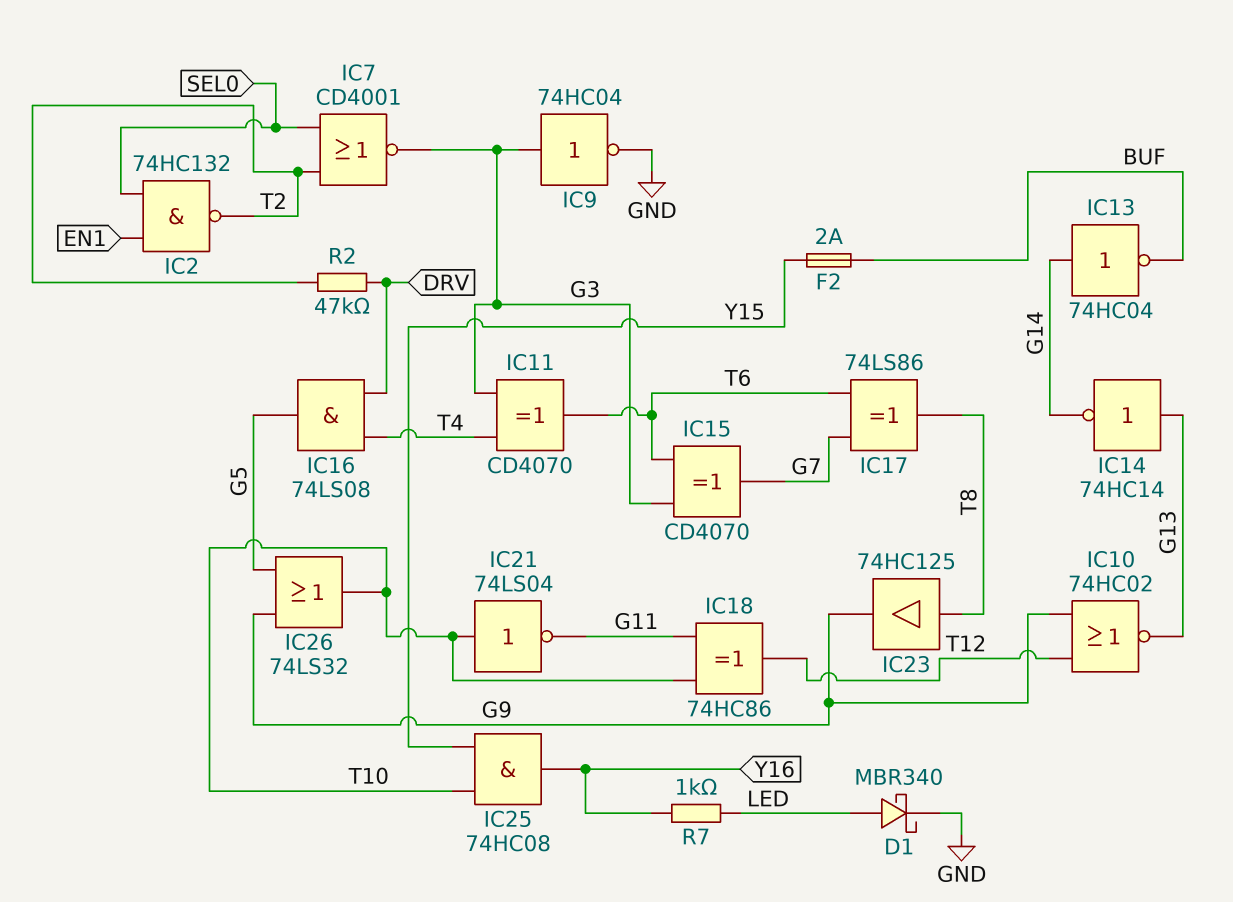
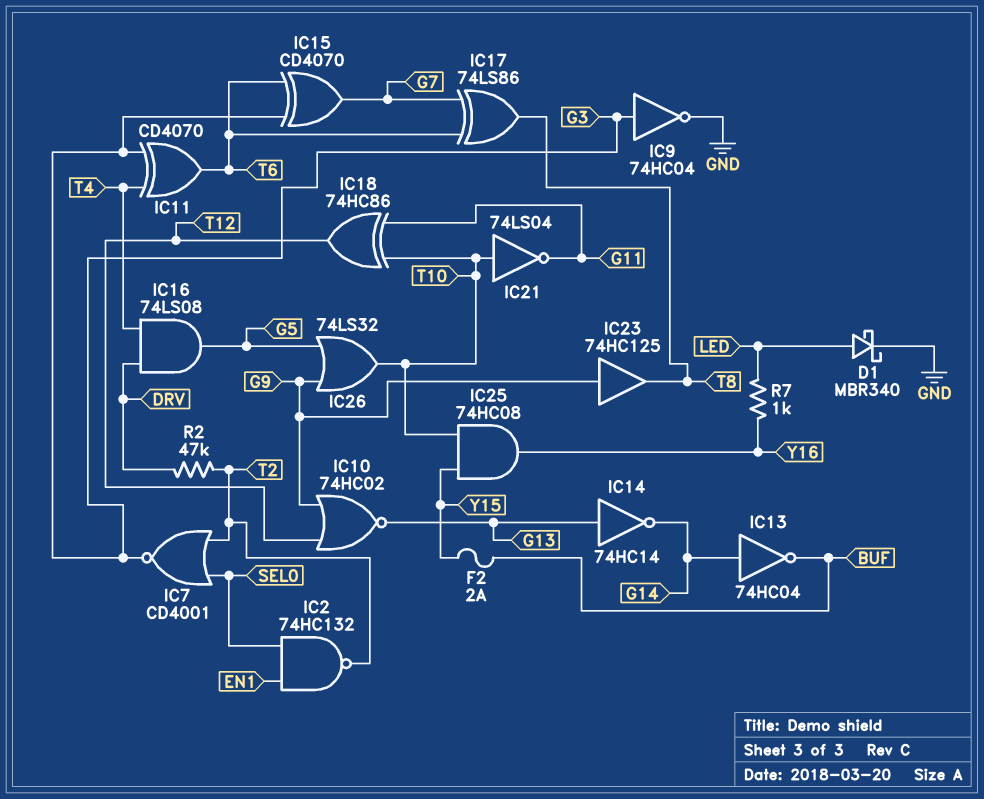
IC23: buffer 74HC125 (in T8, out G9) -> buffer 74HC125 (in G9, out T8)

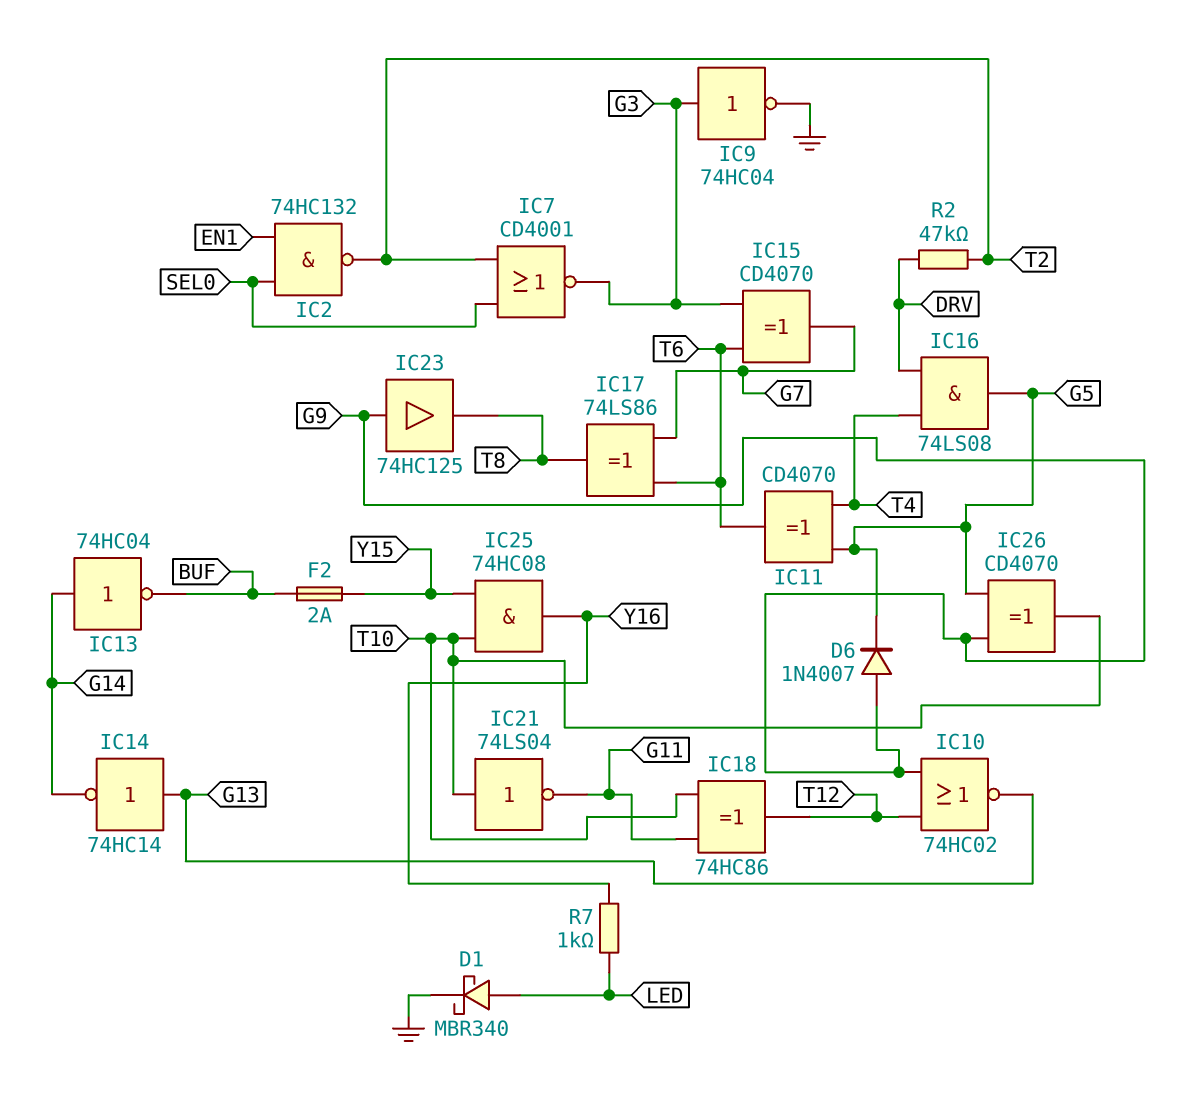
D6: none -> diode 1N4007 (A G9, K G5)
IC11: XOR CD4070 (in G3, in T4, out T6) -> XOR CD4070 (in G5, in T4, out T6)
IC26: OR 74LS32 (in G5, in G9, out T10) -> XOR CD4070 (in G5, in G9, out T10)

